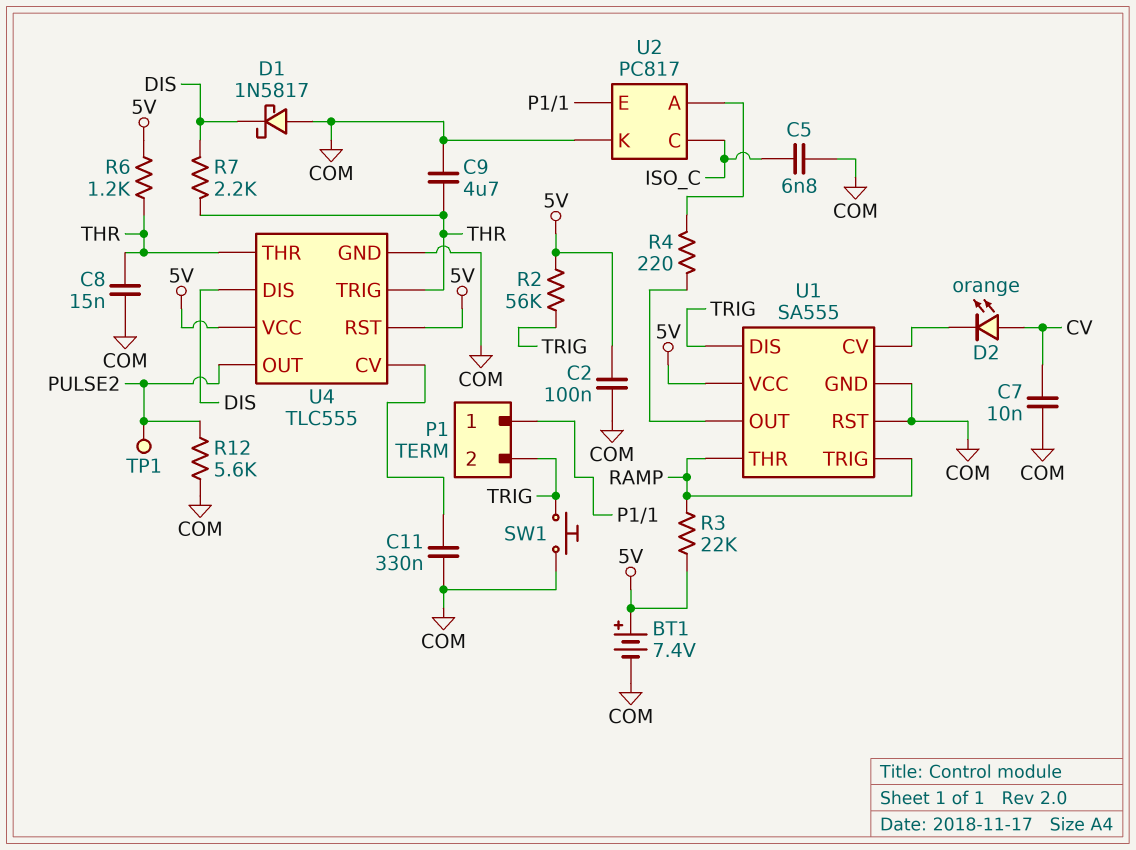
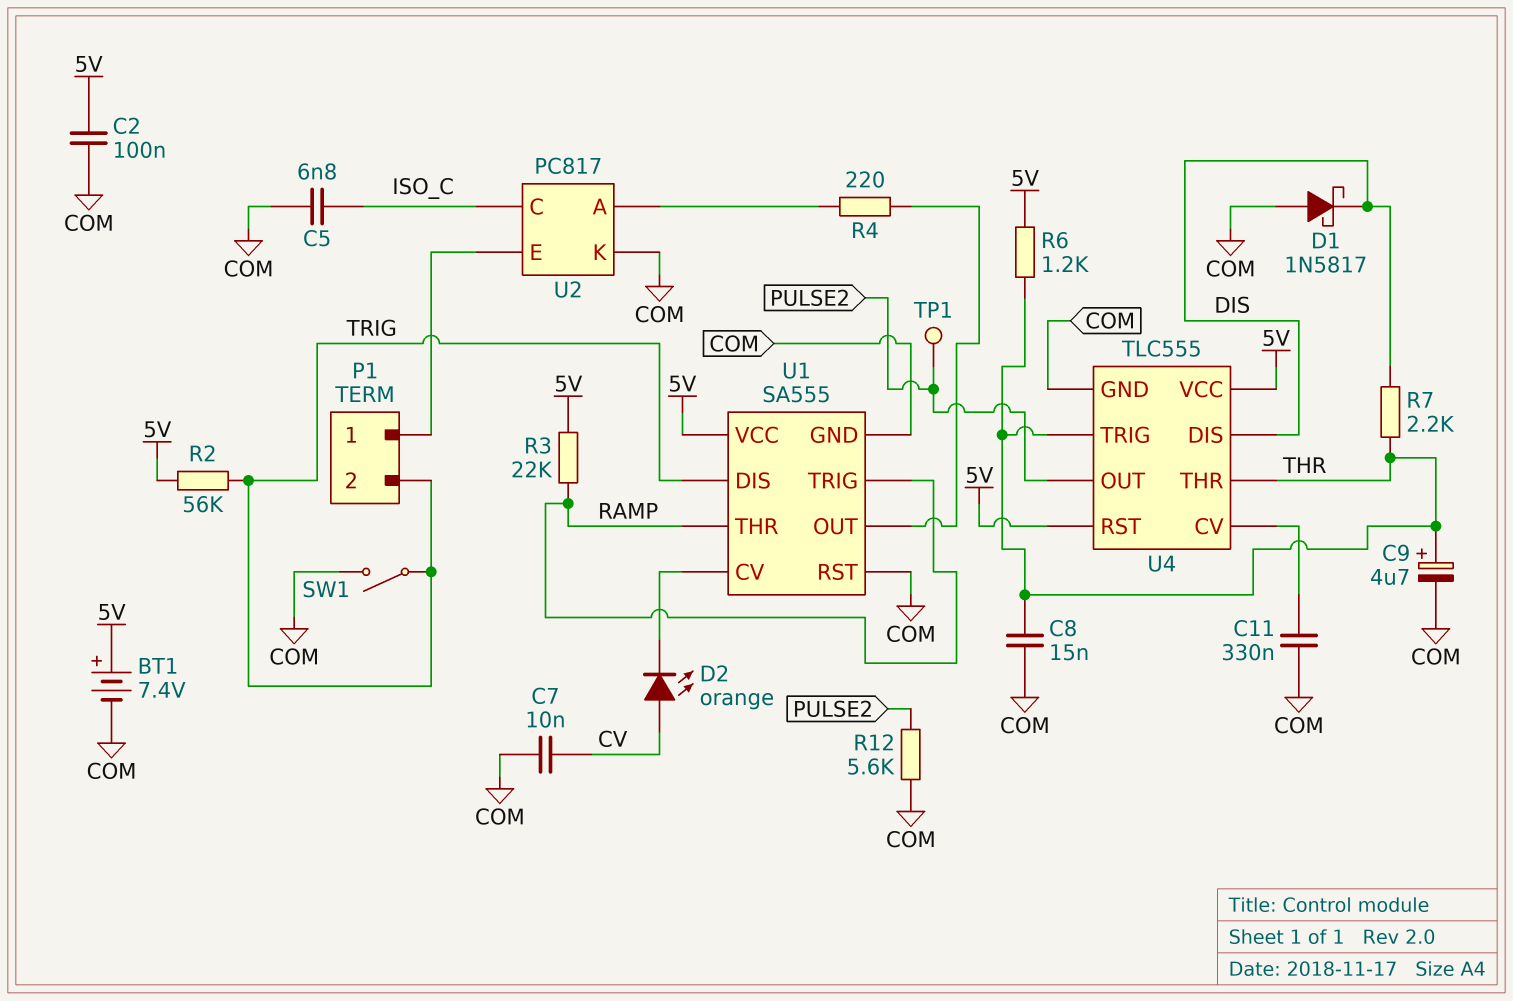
C9: 4.7uF (COM, THR) -> 4.7uF (plus THR, minus COM)
SW1: button (COM, TRIG) -> switch (COM, TRIG)

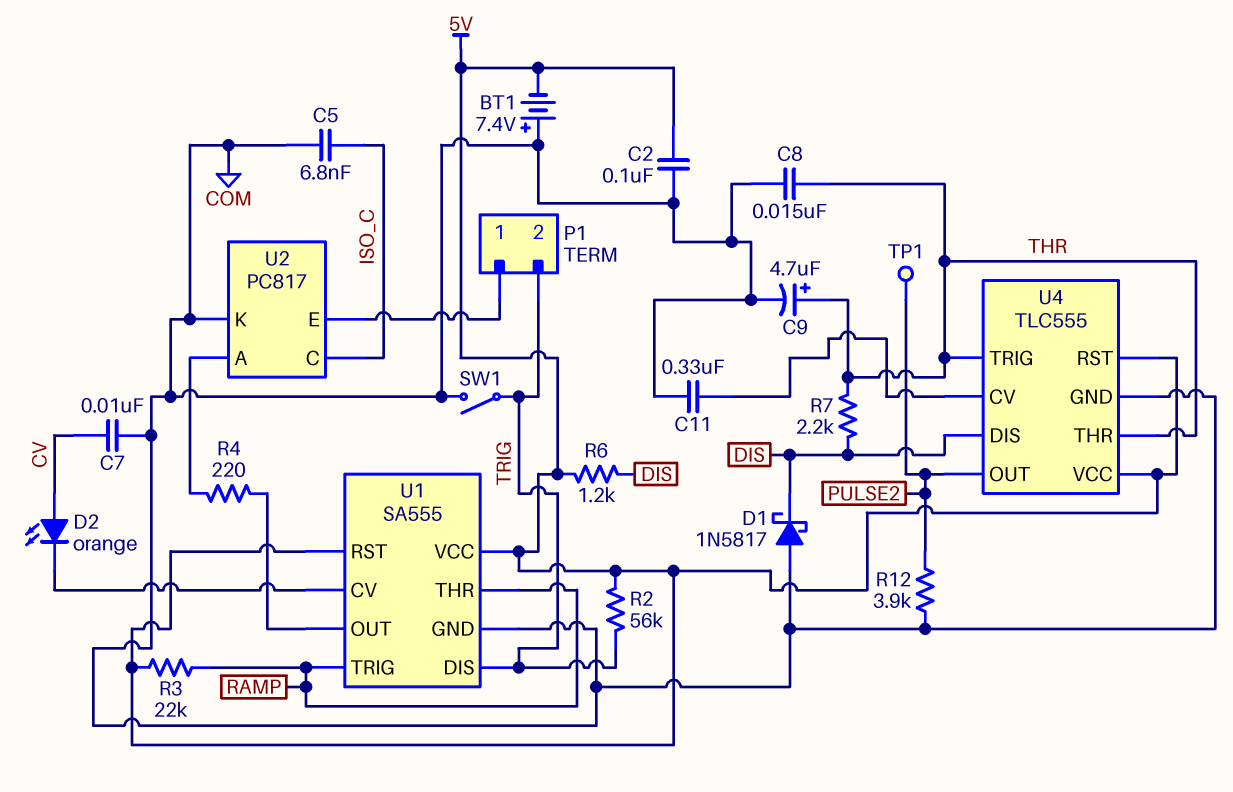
BT1: 7.4V (plus 5V, minus COM) -> 7.4V (plus COM, minus 5V)
R6: 1.2k (5V, THR) -> 1.2k (5V, DIS)
R12: 5.6k (COM, PULSE2) -> 3.9k (COM, PULSE2)
U1 pin RST: COM -> 5V

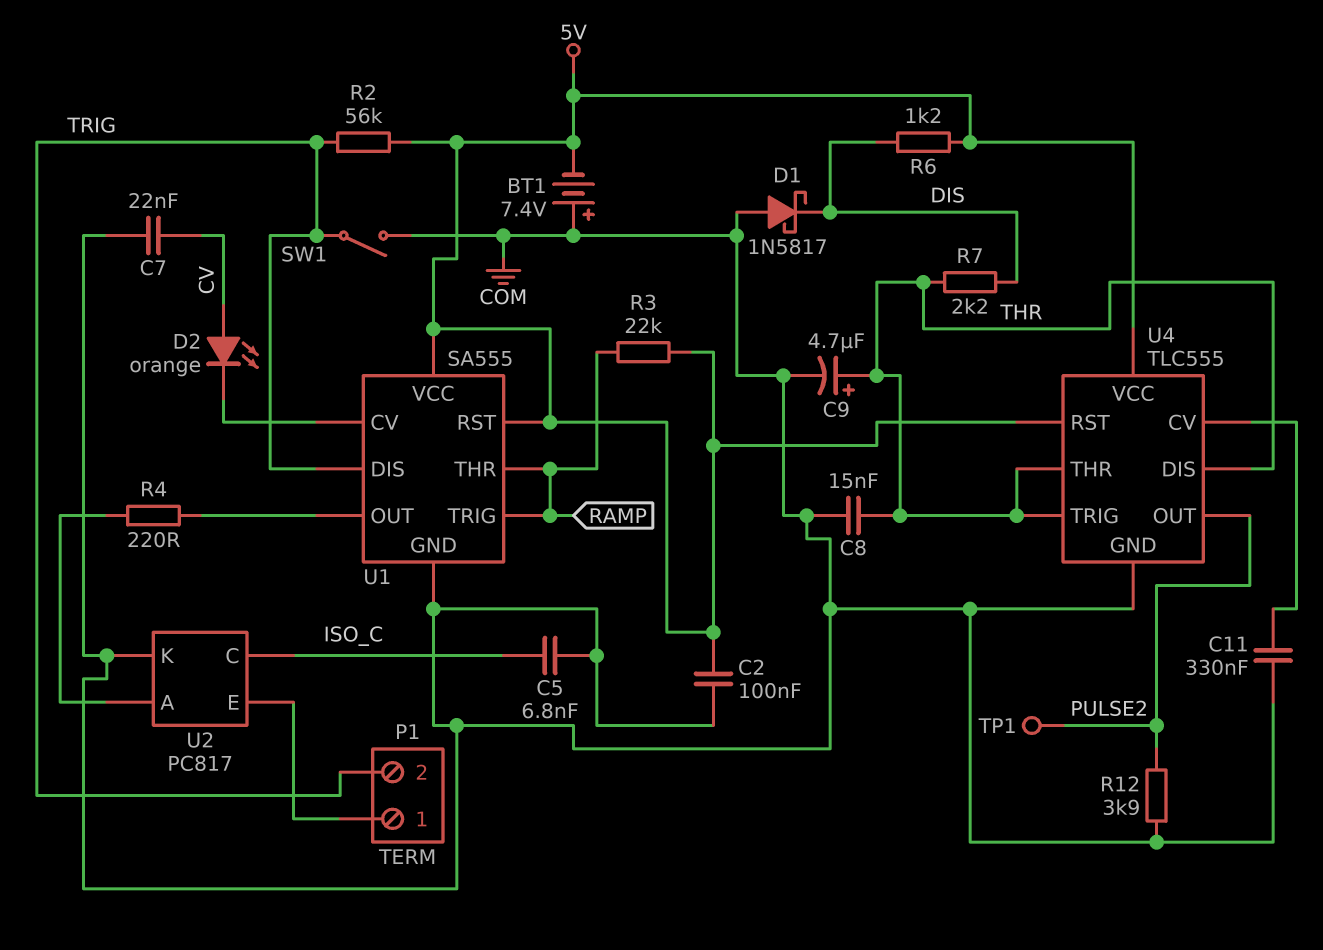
C7: 10nF (COM, CV) -> 22nF (COM, CV)
U4 pin DIS: DIS -> THR

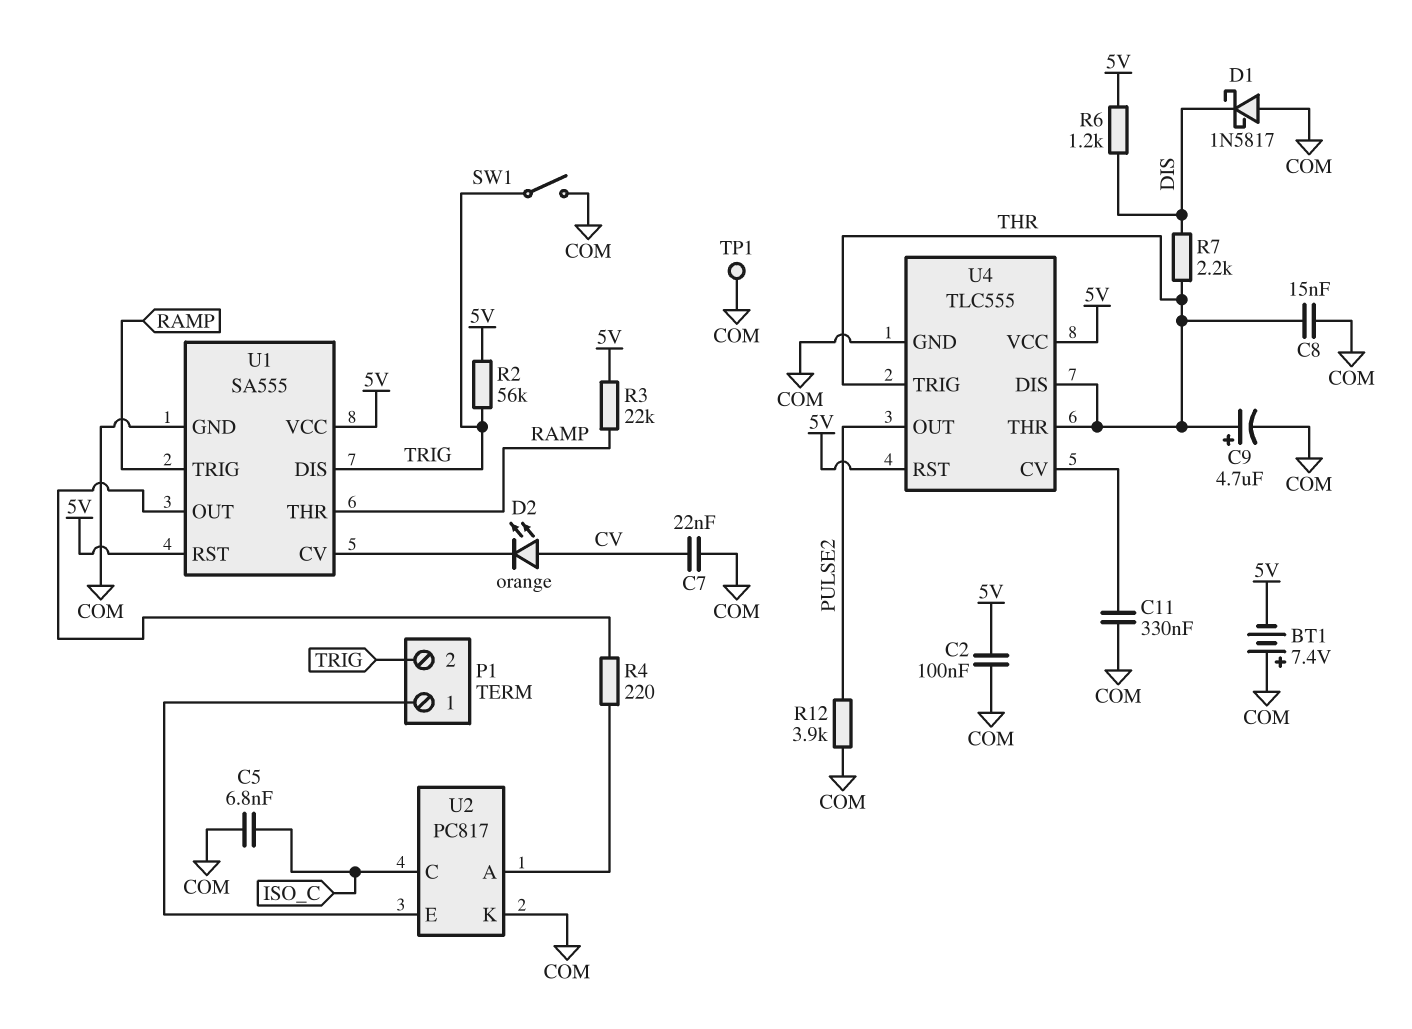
TP1: test point (PULSE2) -> test point (COM)

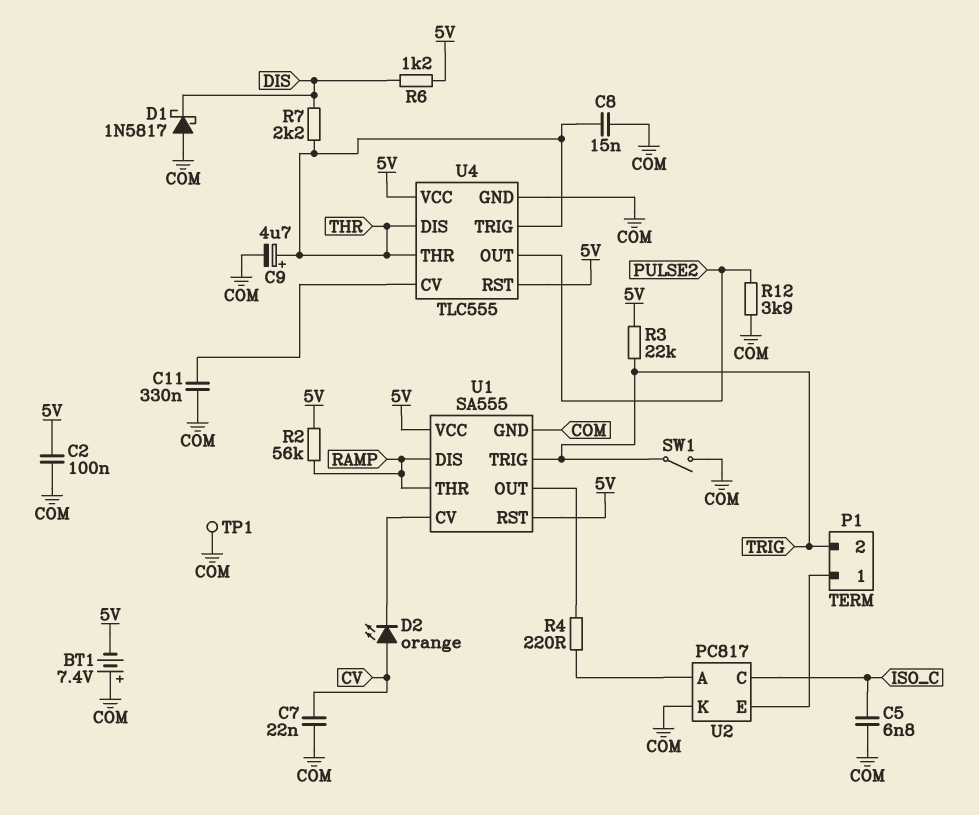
R2: 56k (5V, TRIG) -> 56k (5V, RAMP)
R3: 22k (5V, RAMP) -> 22k (5V, TRIG)
U1 pin DIS: TRIG -> RAMP
U1 pin TRIG: RAMP -> TRIG

